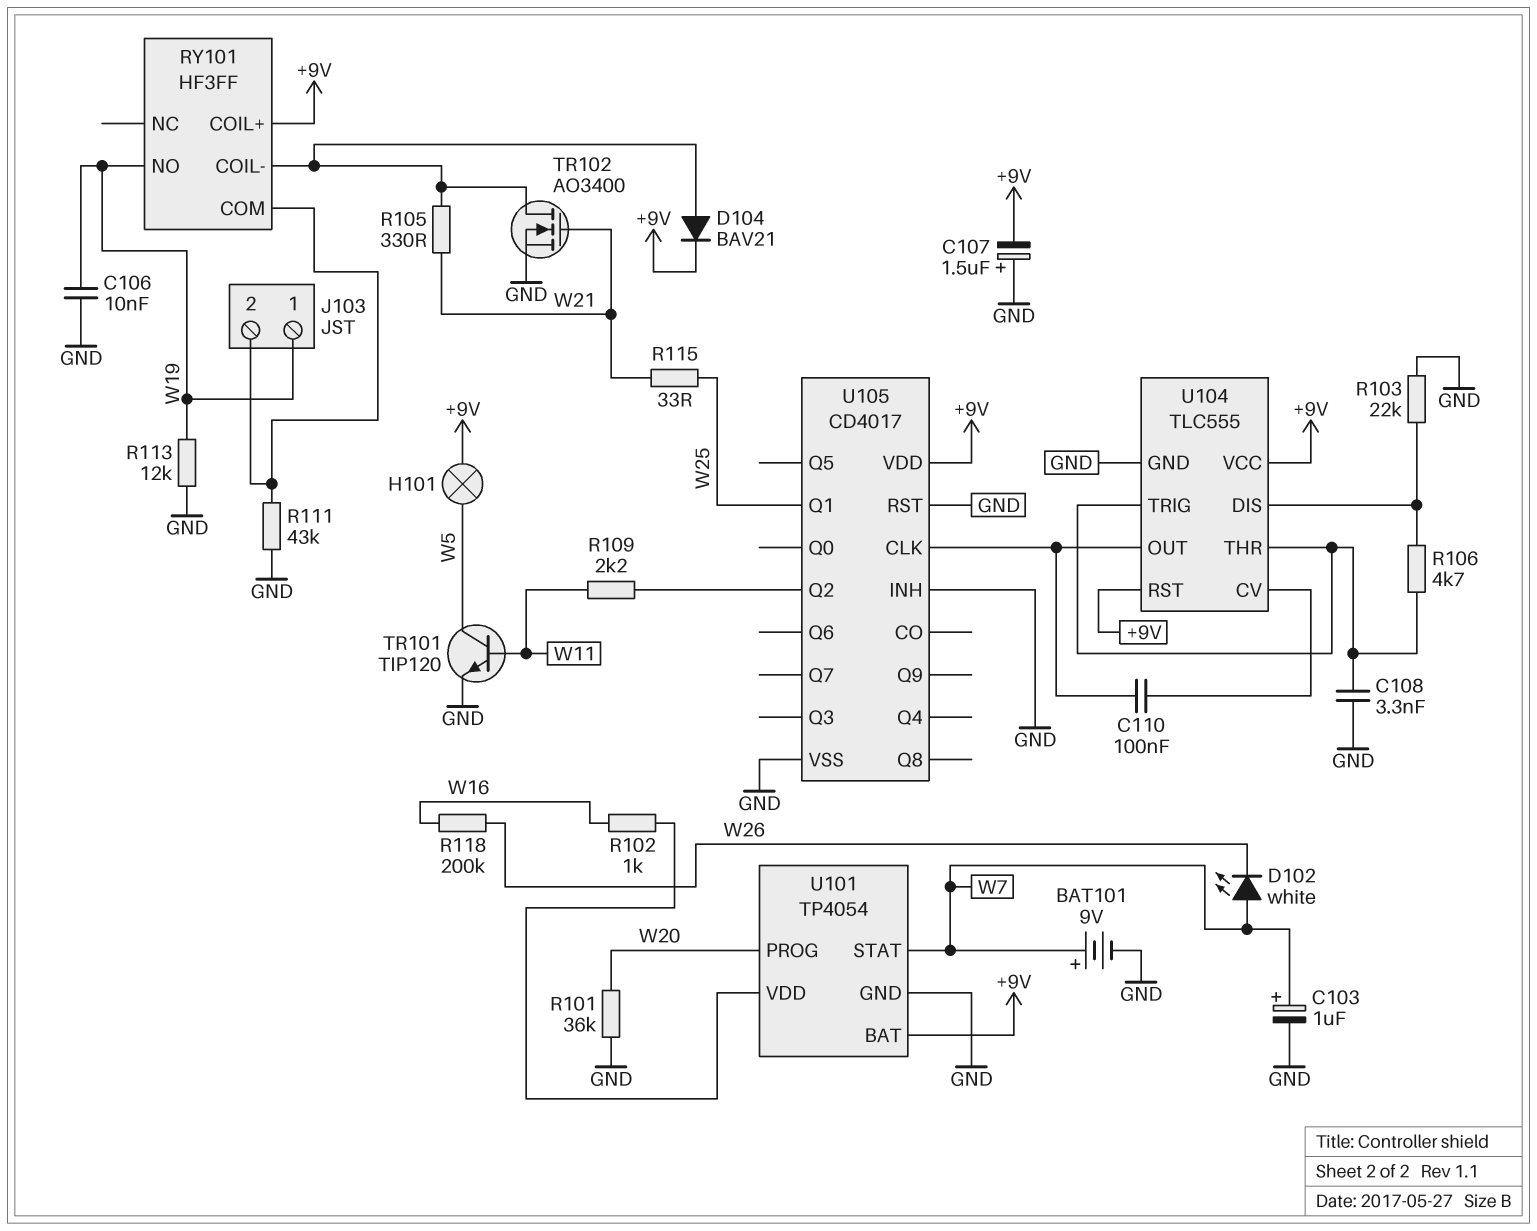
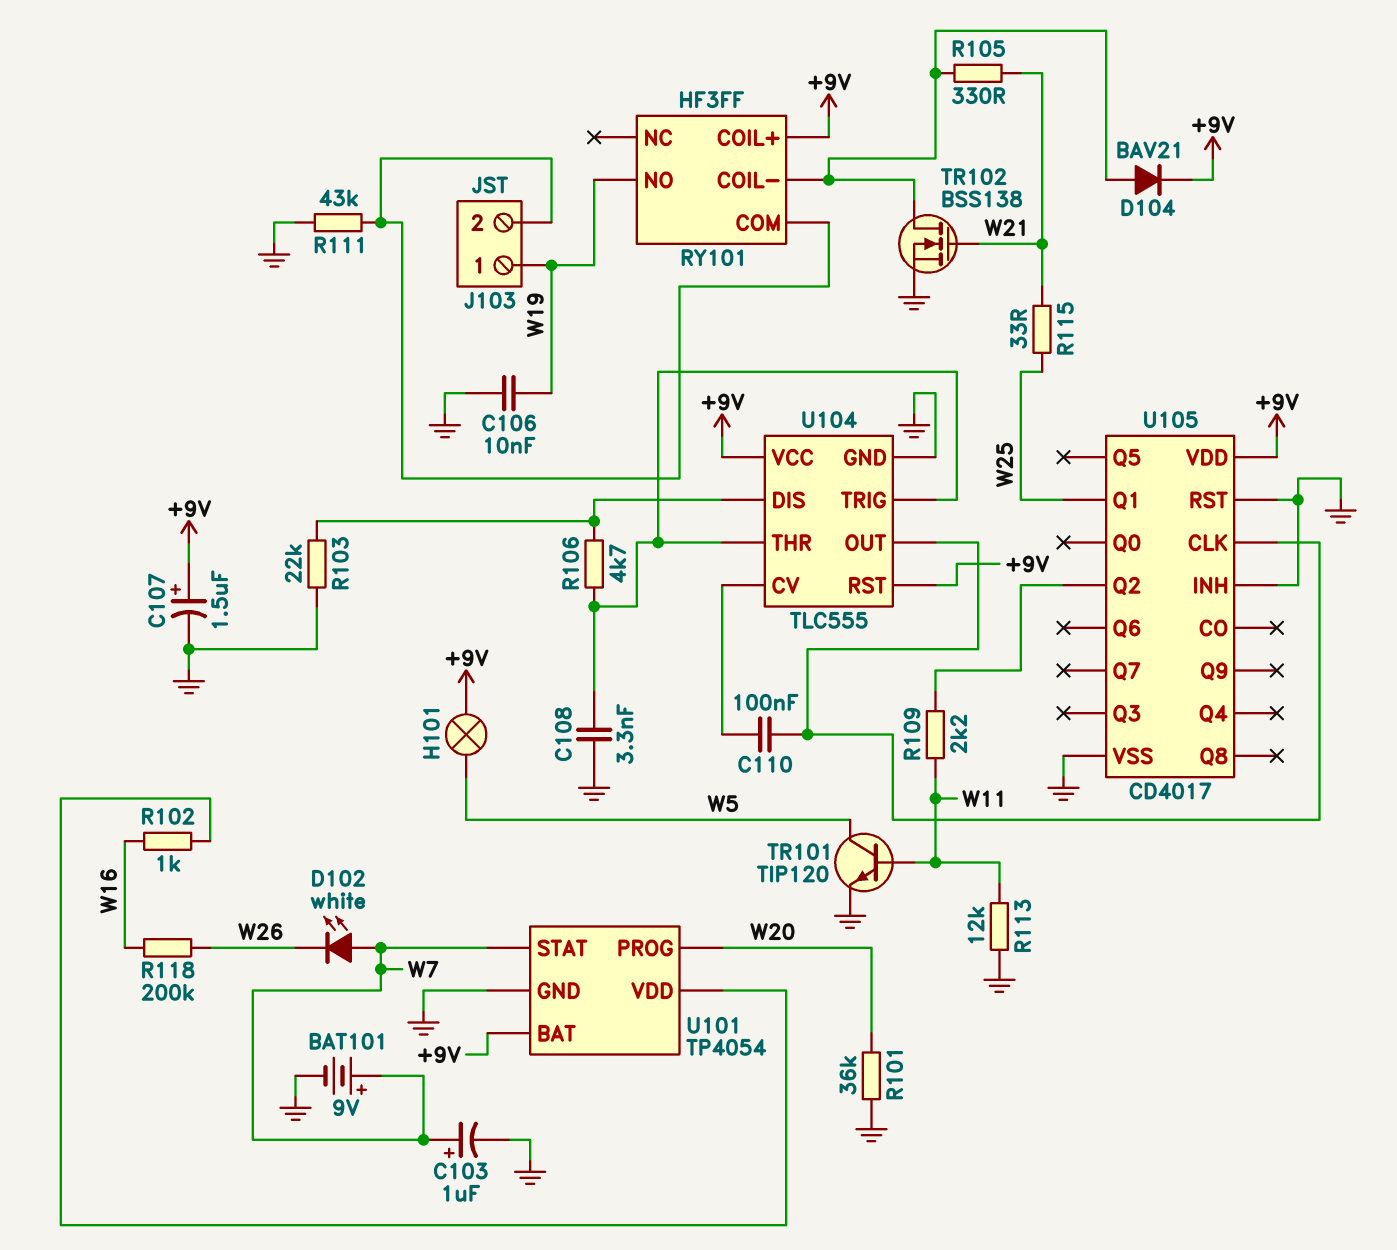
C107: 1.5uF (plus GND, minus +9V) -> 1.5uF (plus +9V, minus GND)
R113: 12k (GND, W19) -> 12k (GND, W11)
TR102: NMOS AO3400 (G W21, D RY101/COIL-, S GND) -> NMOS BSS138 (G W21, D RY101/COIL-, S GND)

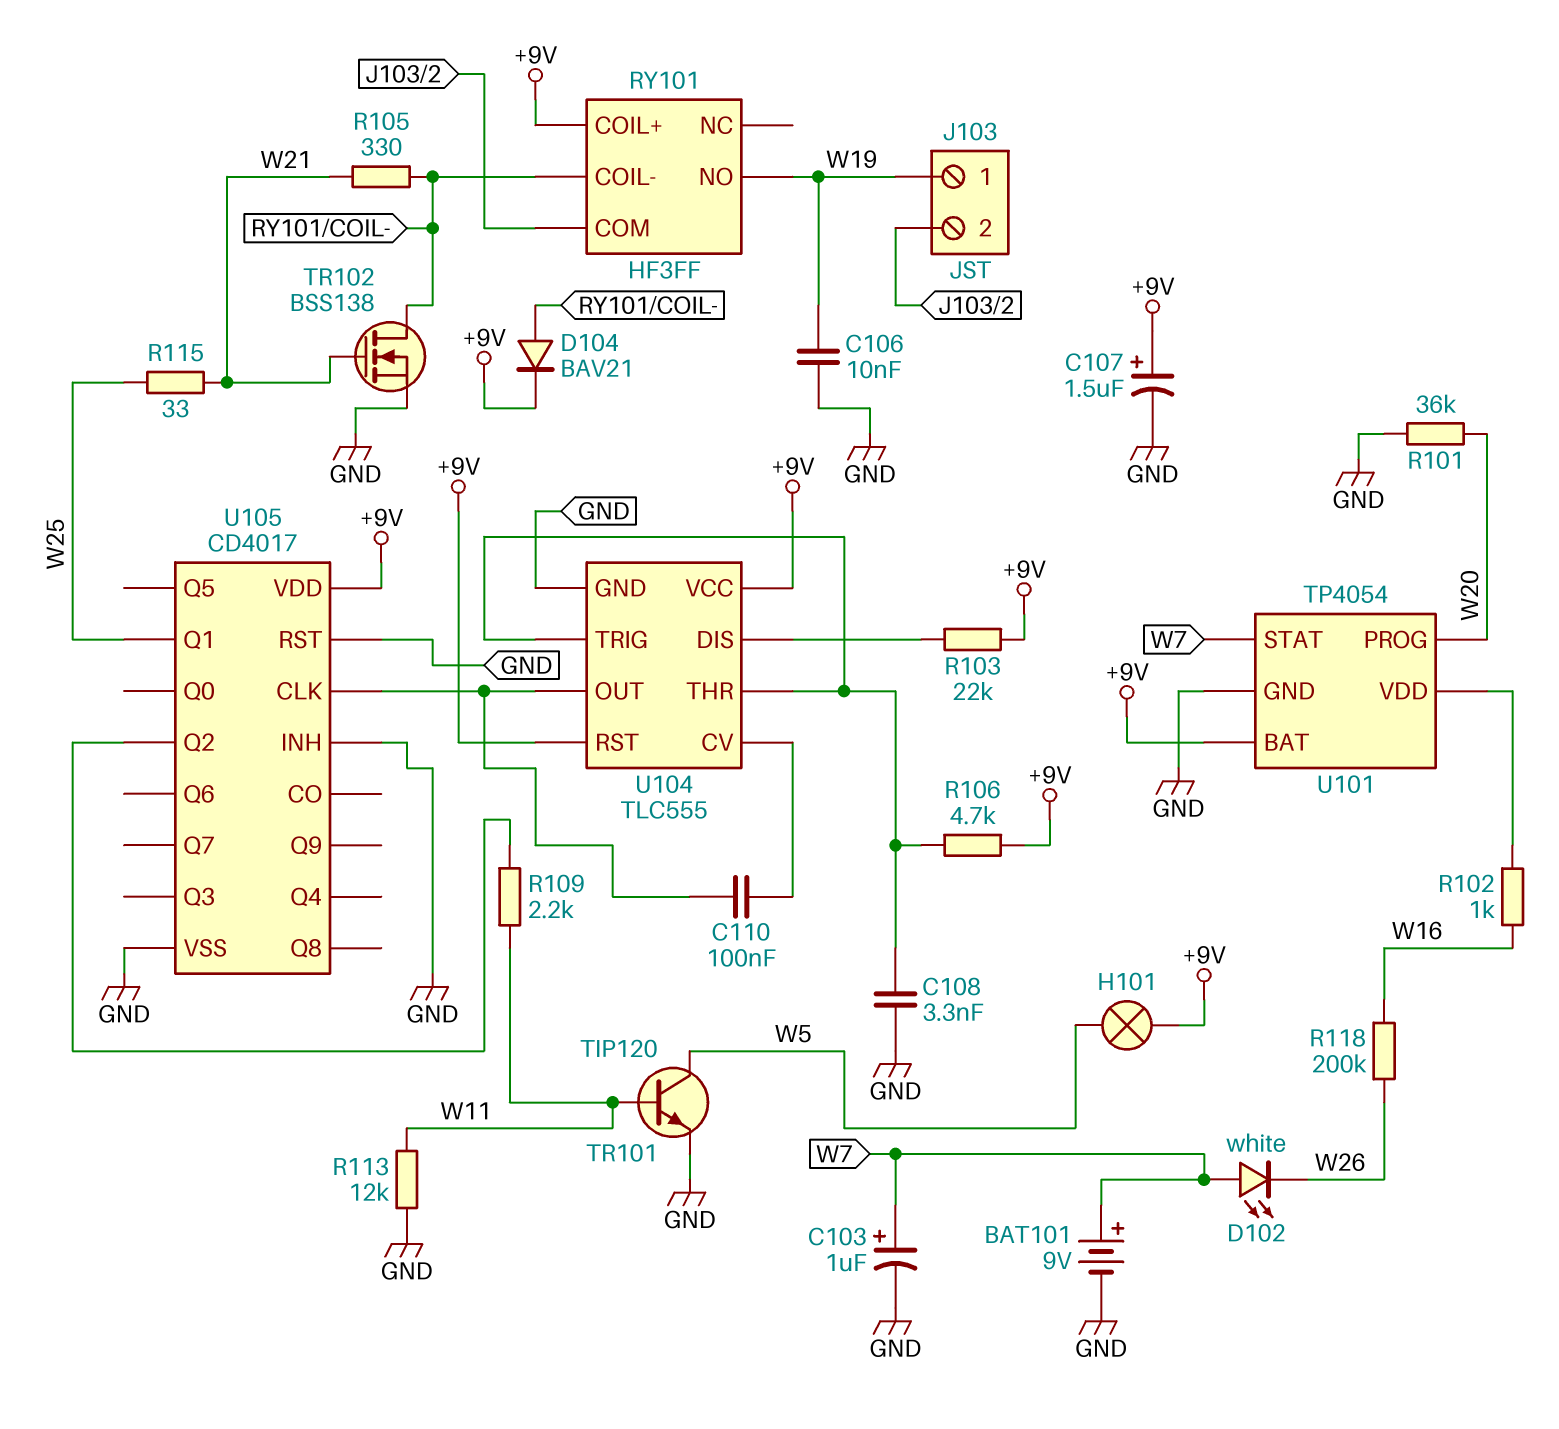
R103: 22k (GND, U104/DIS) -> 22k (+9V, U104/DIS)
R106: 4.7k (U104/DIS, U104/THR) -> 4.7k (+9V, U104/THR)
R111: 43k (GND, J103/2) -> none

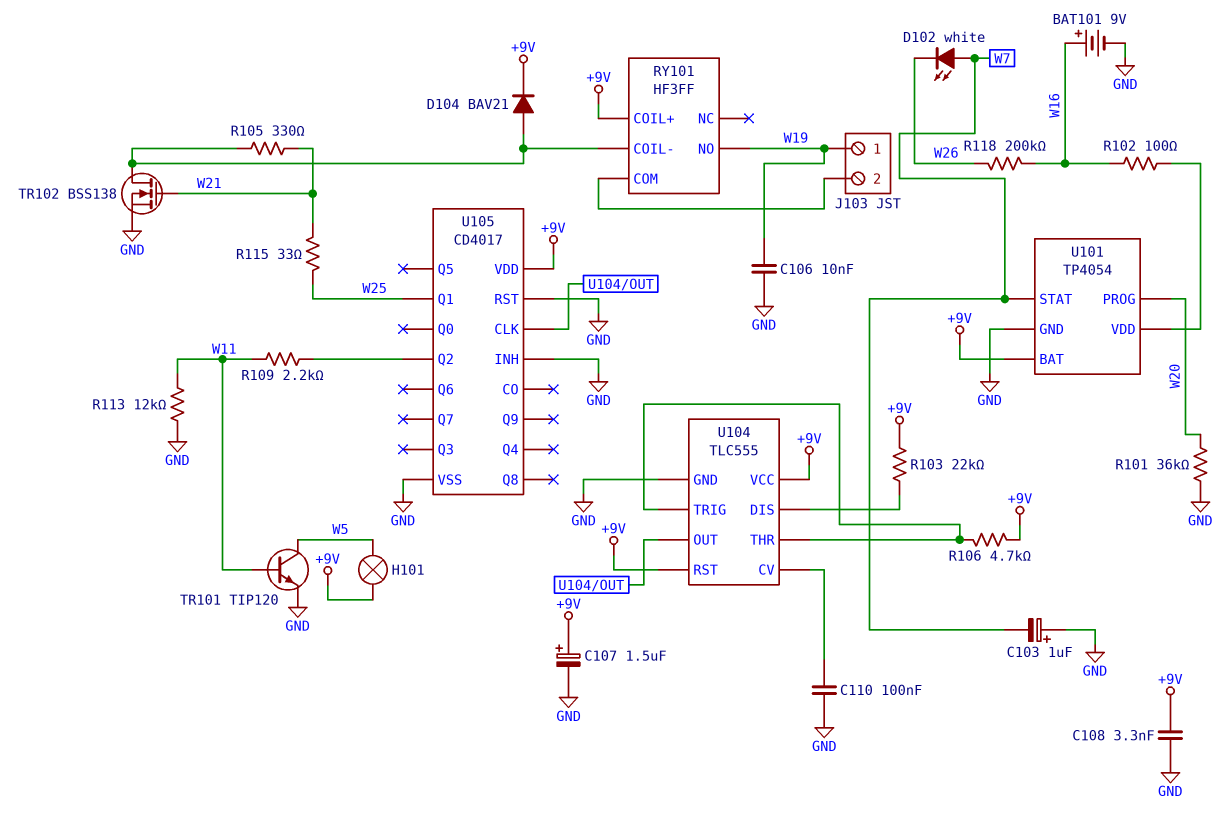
BAT101: 9V (plus W7, minus GND) -> 9V (plus W16, minus GND)
C103: 1uF (plus W7, minus GND) -> 1uF (plus GND, minus W7)
C108: 3.3nF (GND, U104/THR) -> 3.3nF (+9V, GND)
C110: 100nF (U104/CV, U104/OUT) -> 100nF (GND, U104/CV)
R102: 1k (U101/VDD, W16) -> 100 (U101/VDD, W16)

